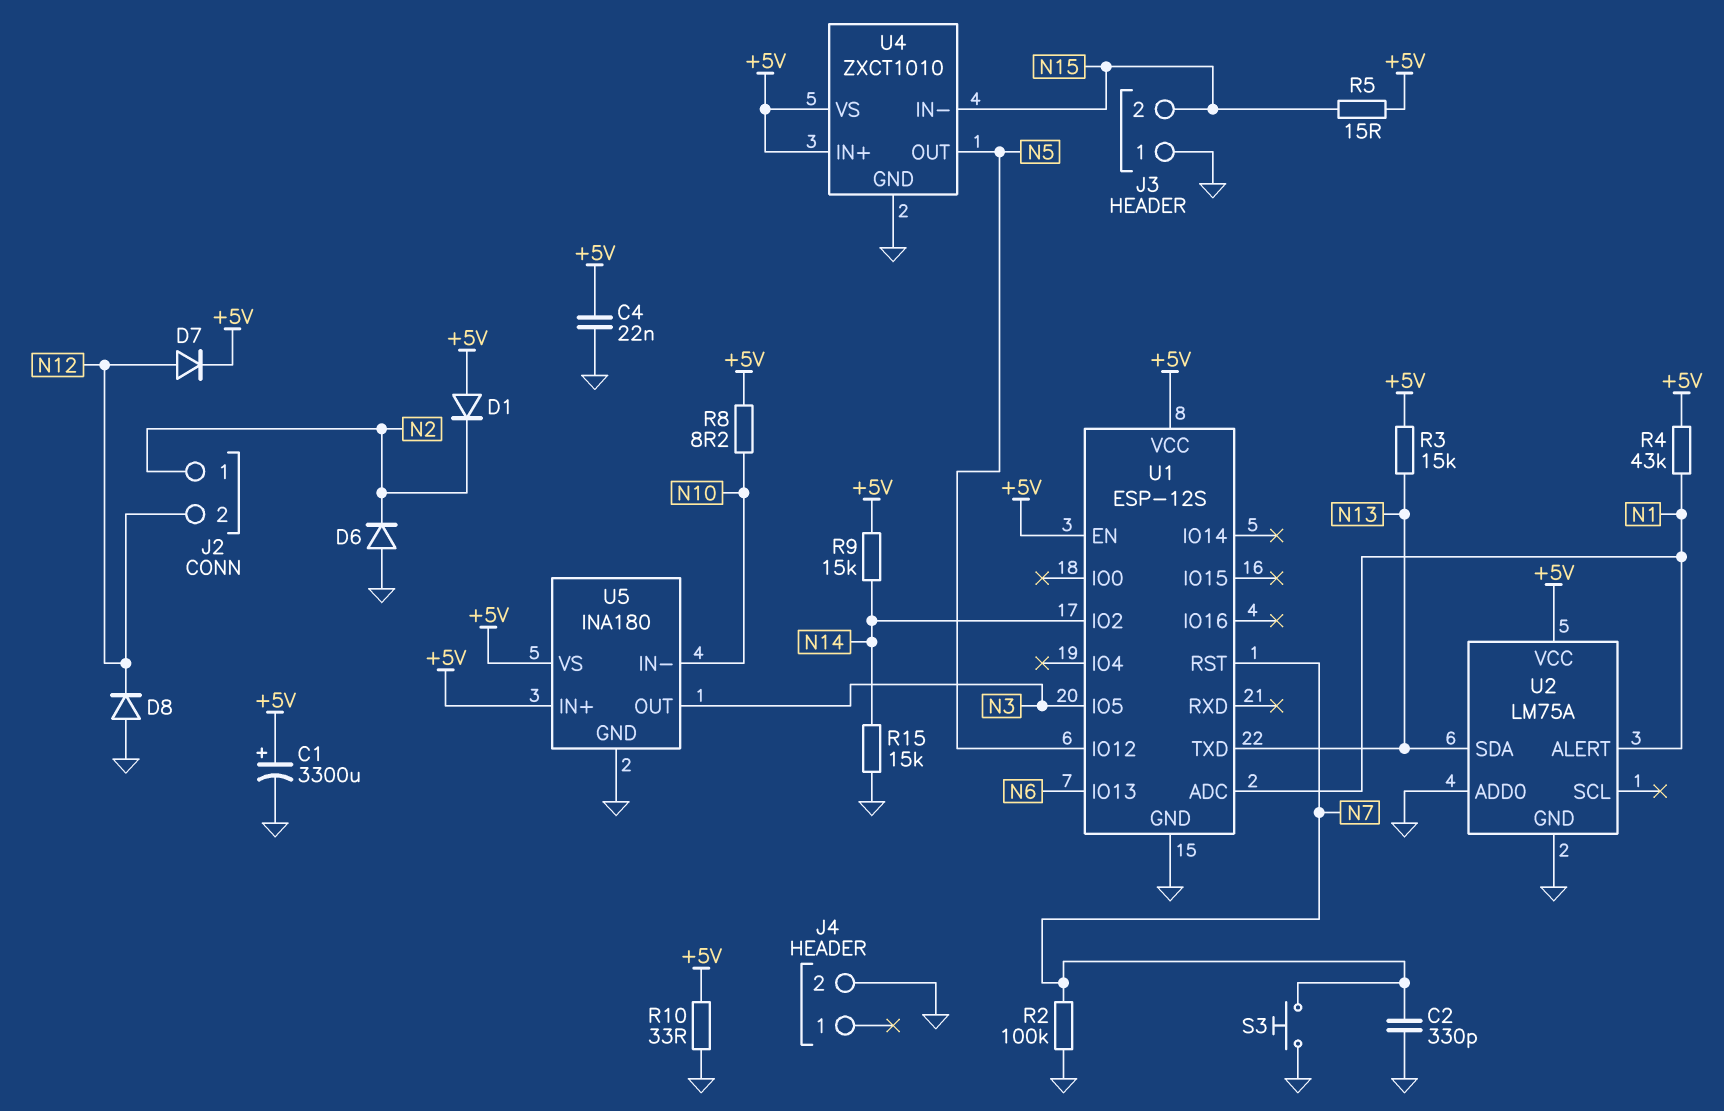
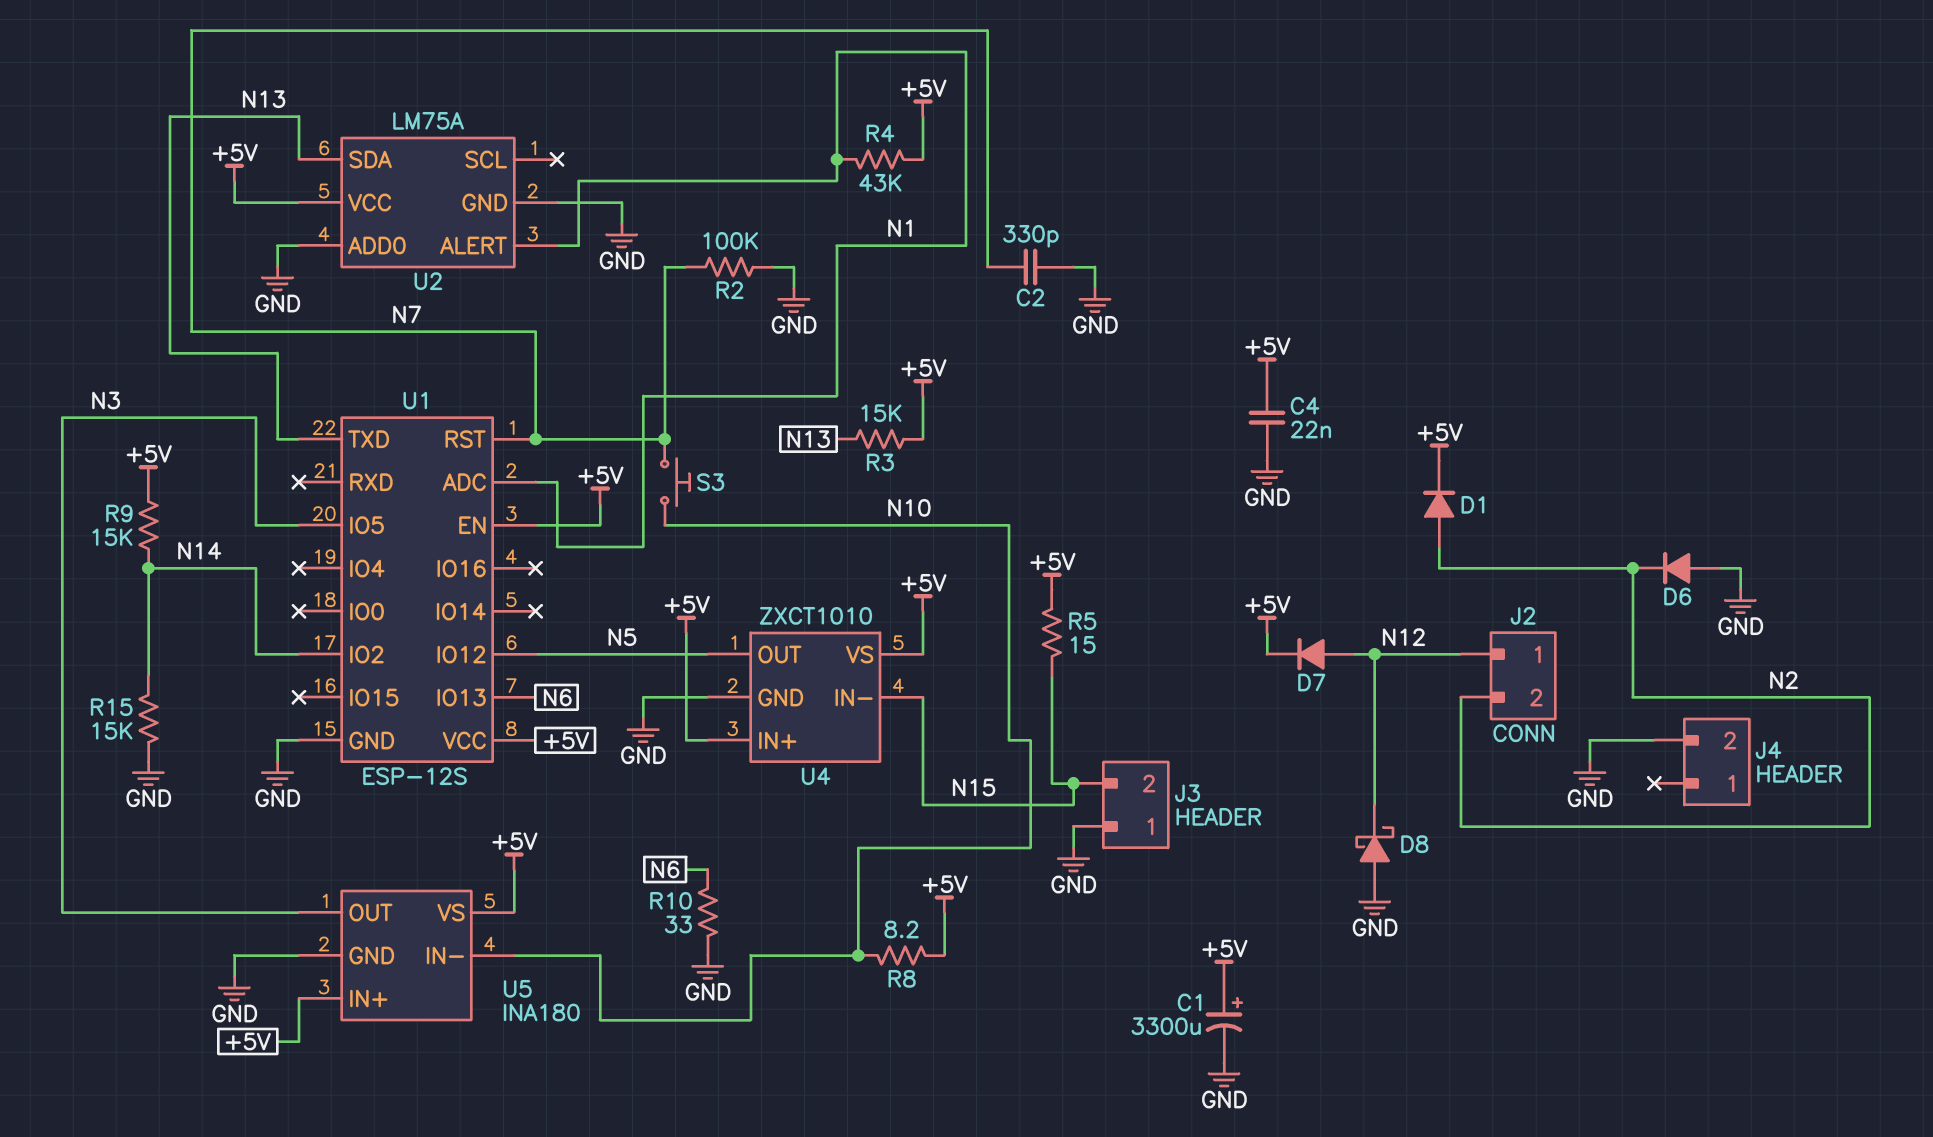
D1: diode (A +5V, K N2) -> diode (A N2, K +5V)
D8: diode (A GND, K N12) -> schottky (A GND, K N12)
J2 pin 1: N2 -> N12
J2 pin 2: N12 -> N2
R10: 33 (+5V, GND) -> 33 (GND, N6)
S3: button (GND, N7) -> button (N7, N10)

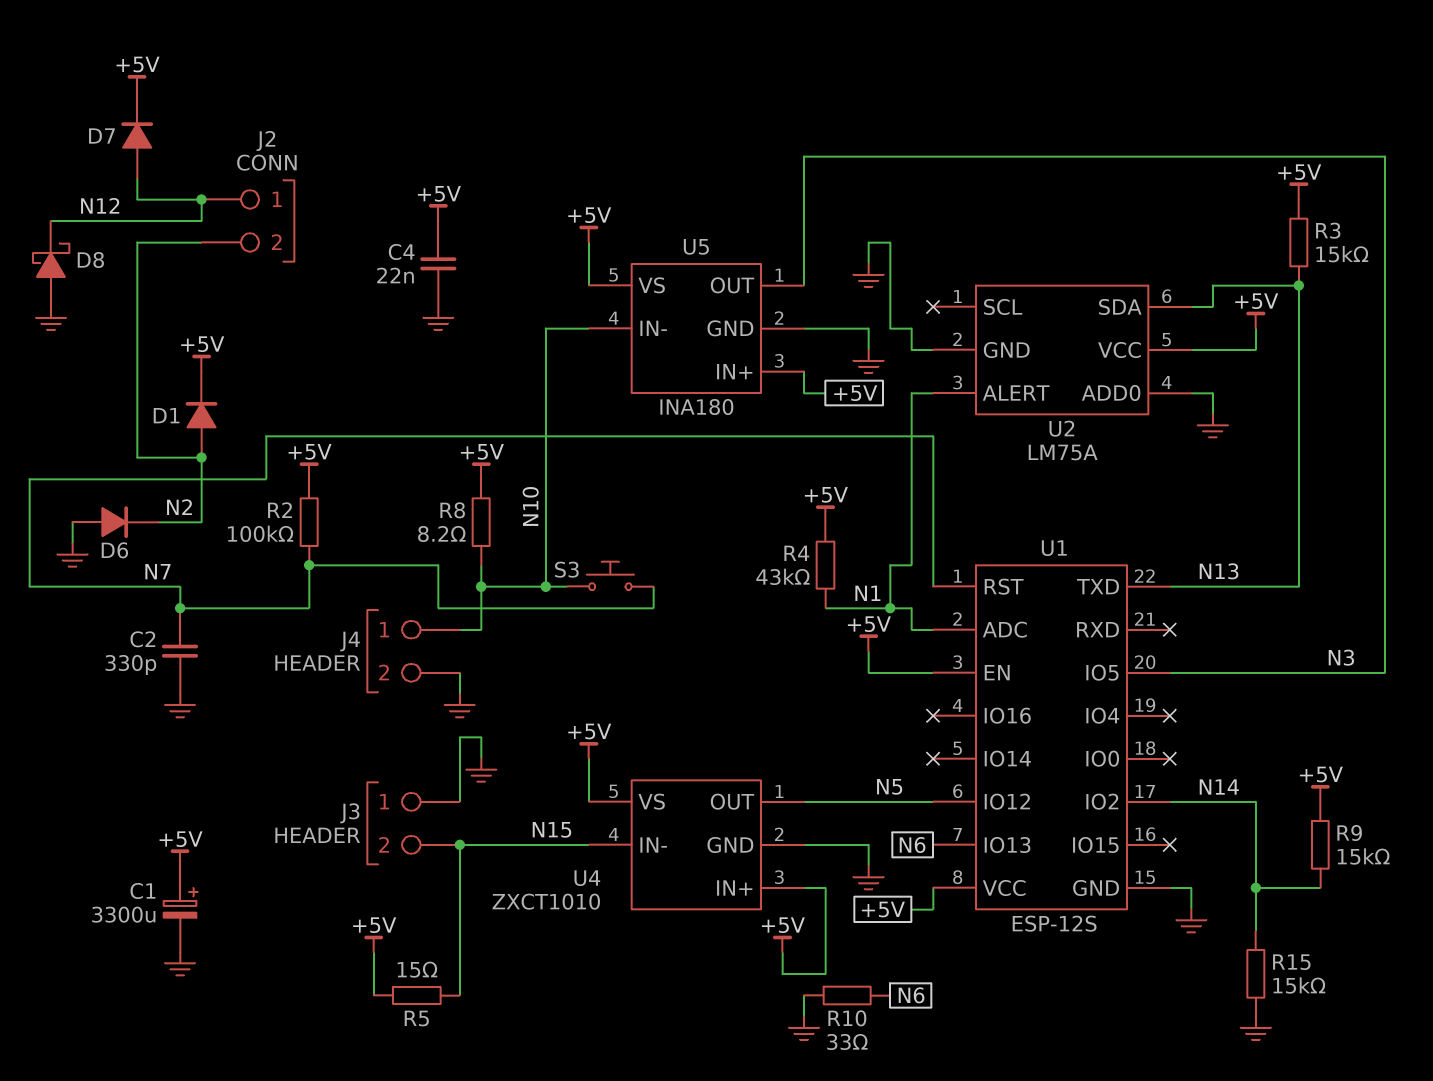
J4 pin 1: none -> N10
R2: 100k (GND, N7) -> 100k (+5V, N7)

